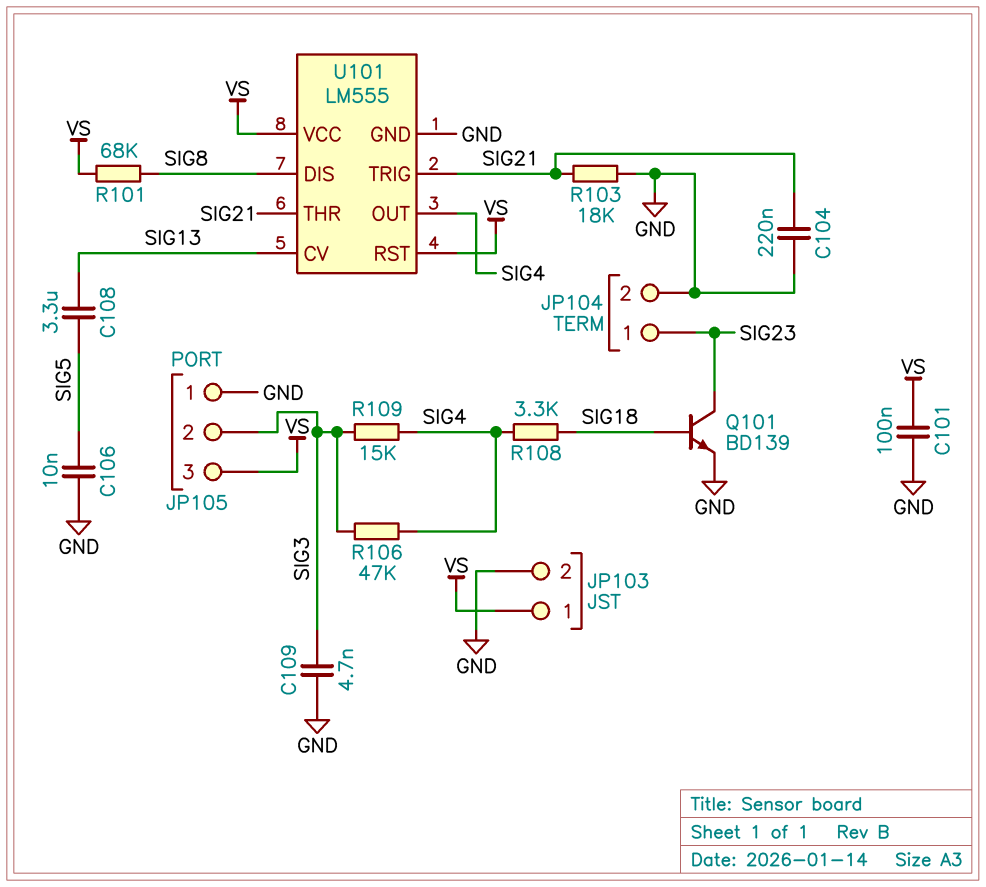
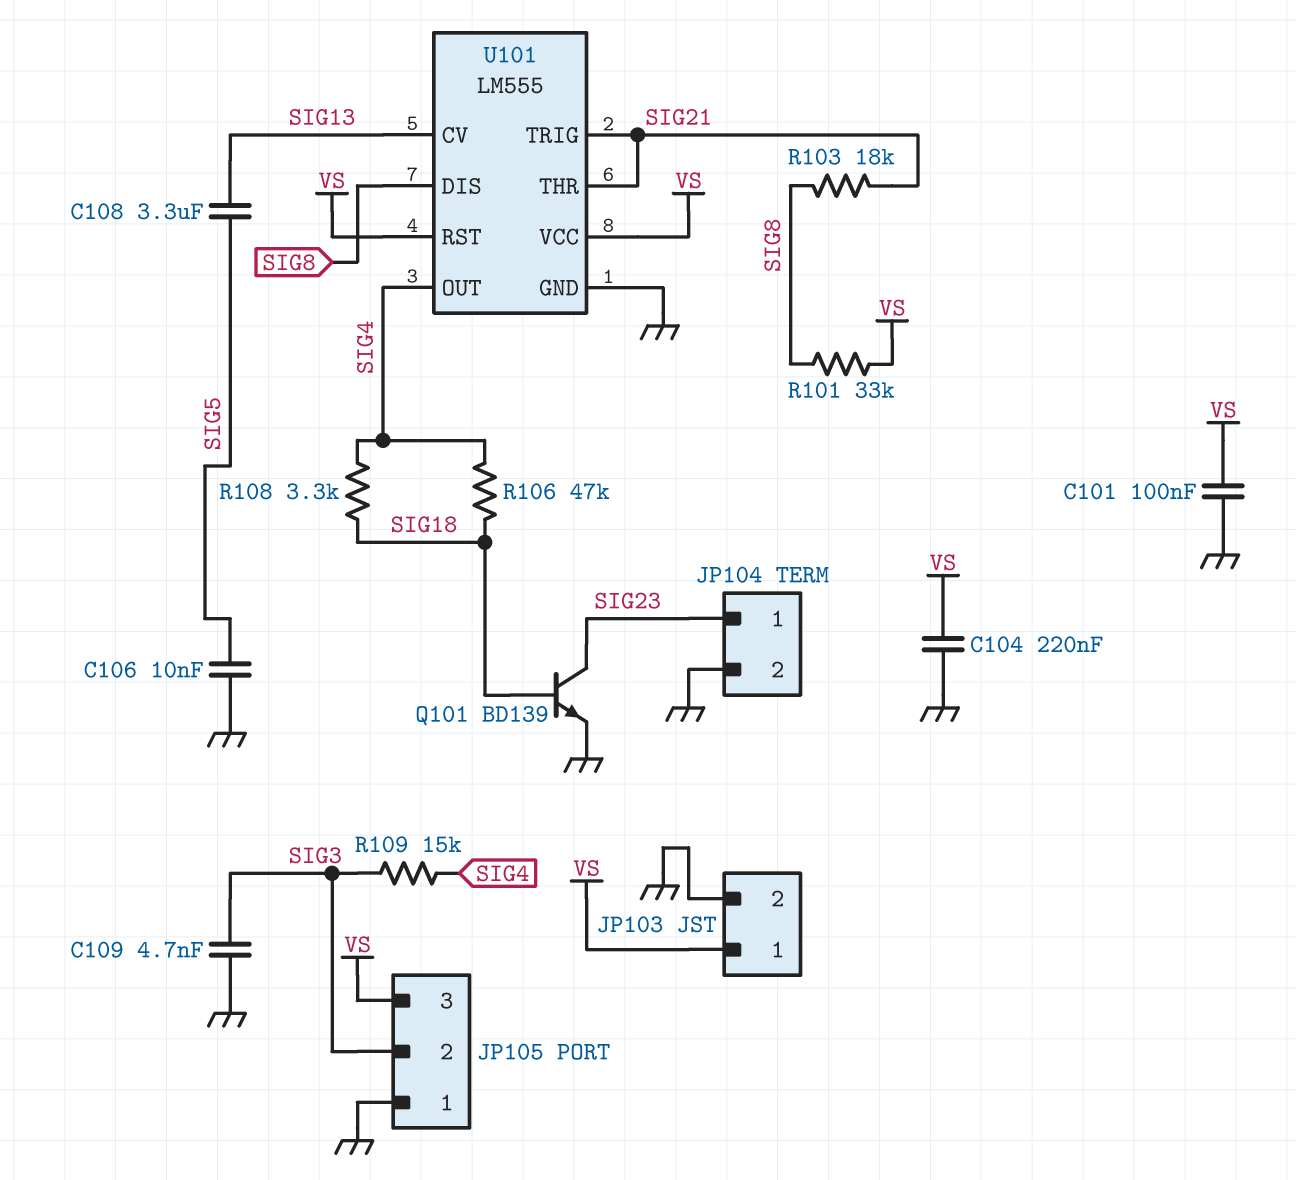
C104: 220nF (GND, SIG21) -> 220nF (GND, VS)
R101: 68k (SIG8, VS) -> 33k (SIG8, VS)
R103: 18k (GND, SIG21) -> 18k (SIG8, SIG21)
R106: 47k (SIG3, SIG4) -> 47k (SIG4, SIG18)

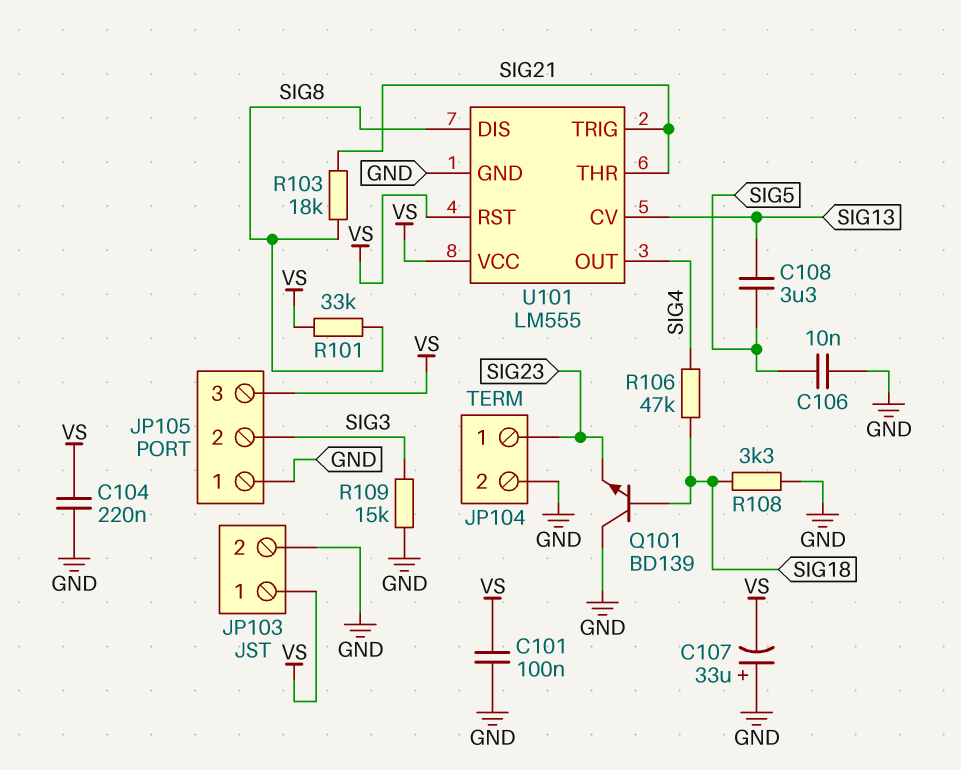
C107: none -> 33uF (plus GND, minus VS)
C109: 4.7nF (GND, SIG3) -> none
Q101: NPN BD139 (B SIG18, C SIG23, E GND) -> NPN BD139 (B SIG18, C GND, E SIG23)
R108: 3.3k (SIG4, SIG18) -> 3.3k (GND, SIG18)
R109: 15k (SIG3, SIG4) -> 15k (GND, SIG3)

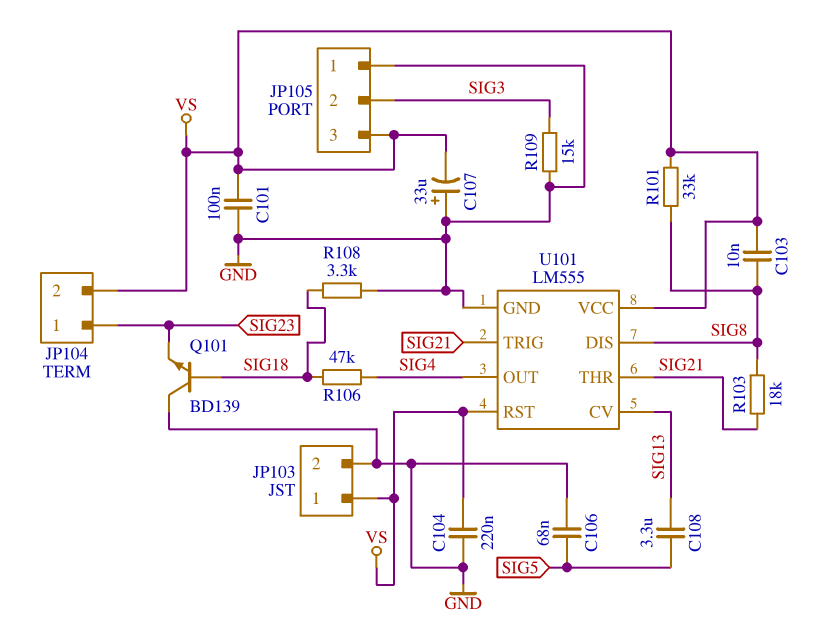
C103: none -> 10nF (SIG8, VS)
C106: 10nF (GND, SIG5) -> 68nF (GND, SIG5)
JP104 pin 2: GND -> VS

